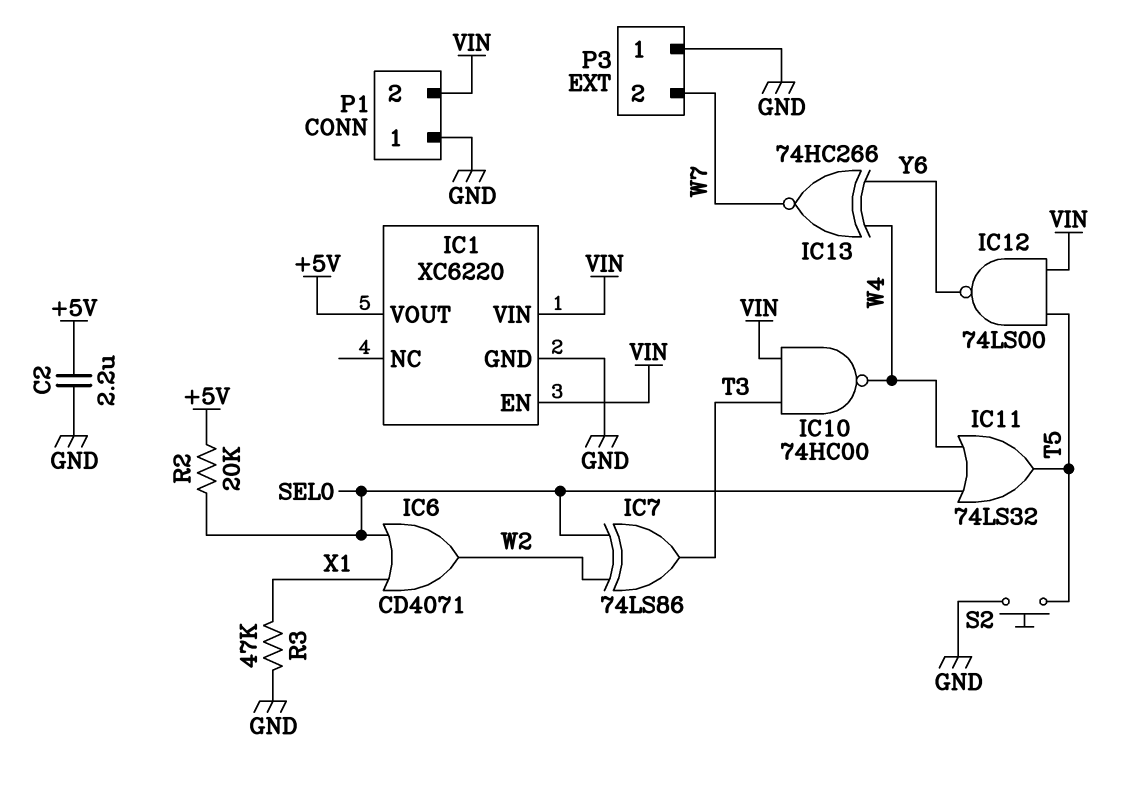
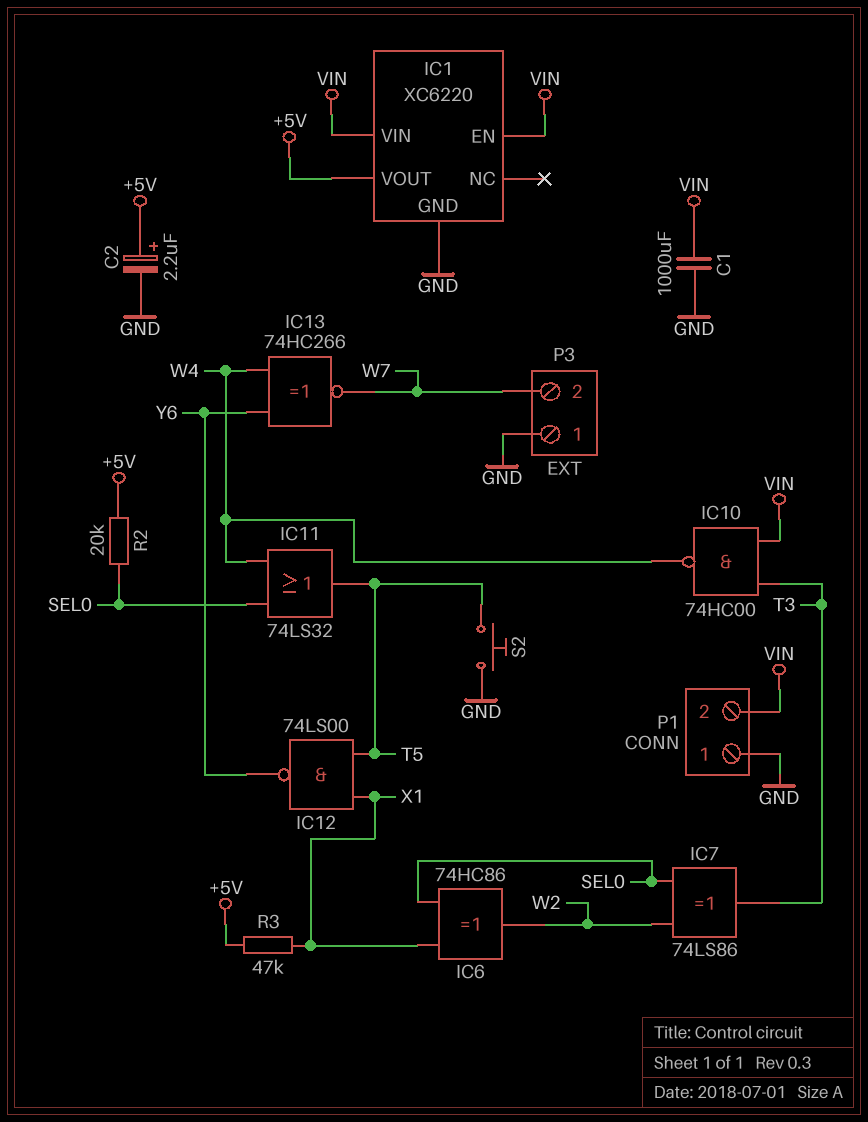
C1: none -> 1000uF (GND, VIN)
C2: 2.2uF (+5V, GND) -> 2.2uF (plus +5V, minus GND)
IC6: OR CD4071 (in SEL0, in X1, out W2) -> XOR 74HC86 (in SEL0, in X1, out W2)
IC12: NAND 74LS00 (in T5, in VIN, out Y6) -> NAND 74LS00 (in T5, in X1, out Y6)
R3: 47k (GND, X1) -> 47k (+5V, X1)

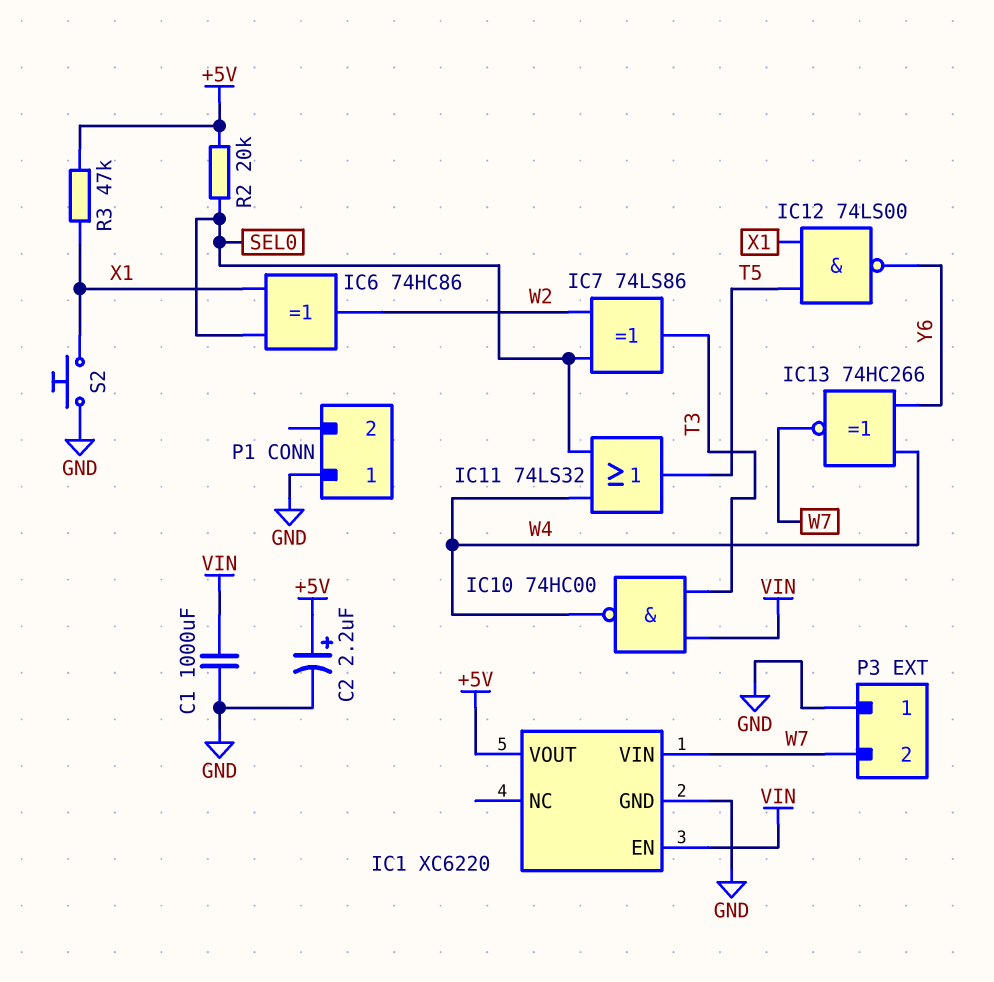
IC1 pin VIN: VIN -> W7
P1 pin 2: VIN -> none
S2: button (GND, T5) -> button (GND, X1)

